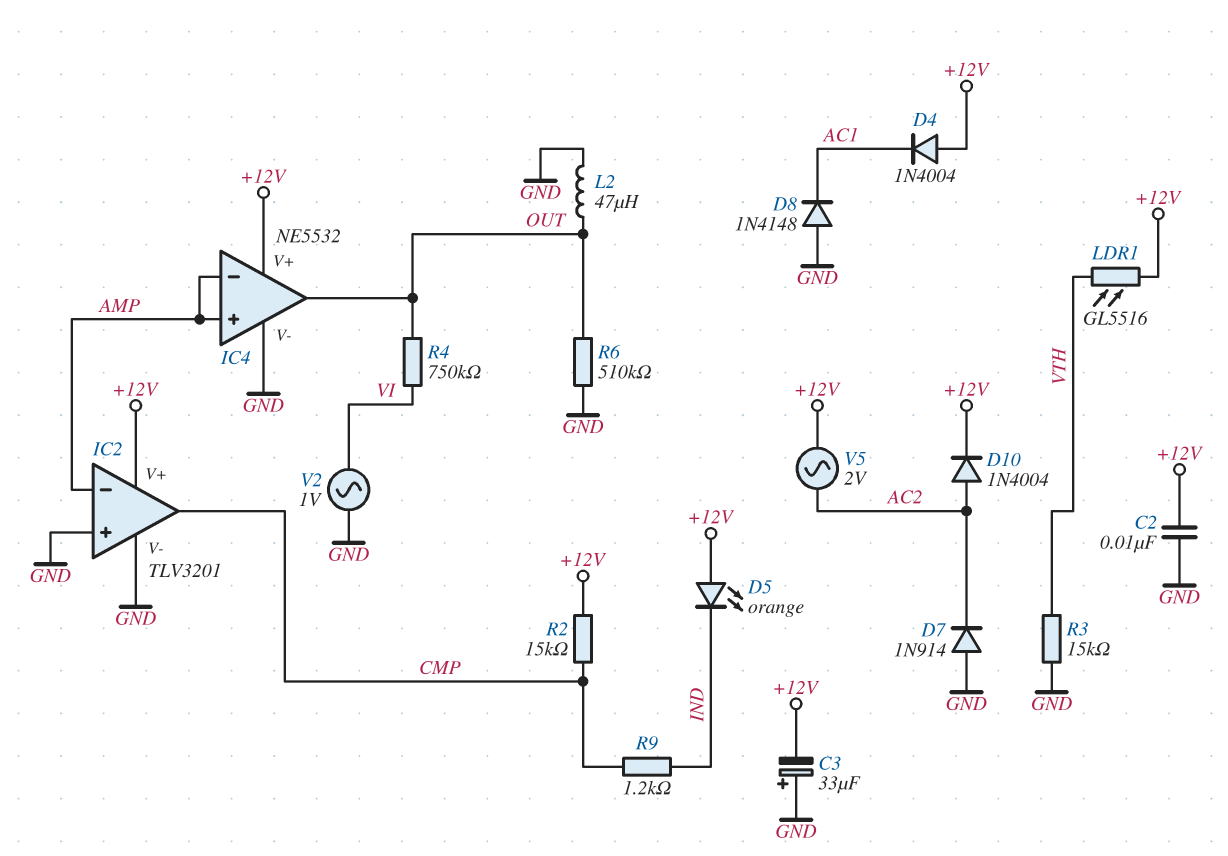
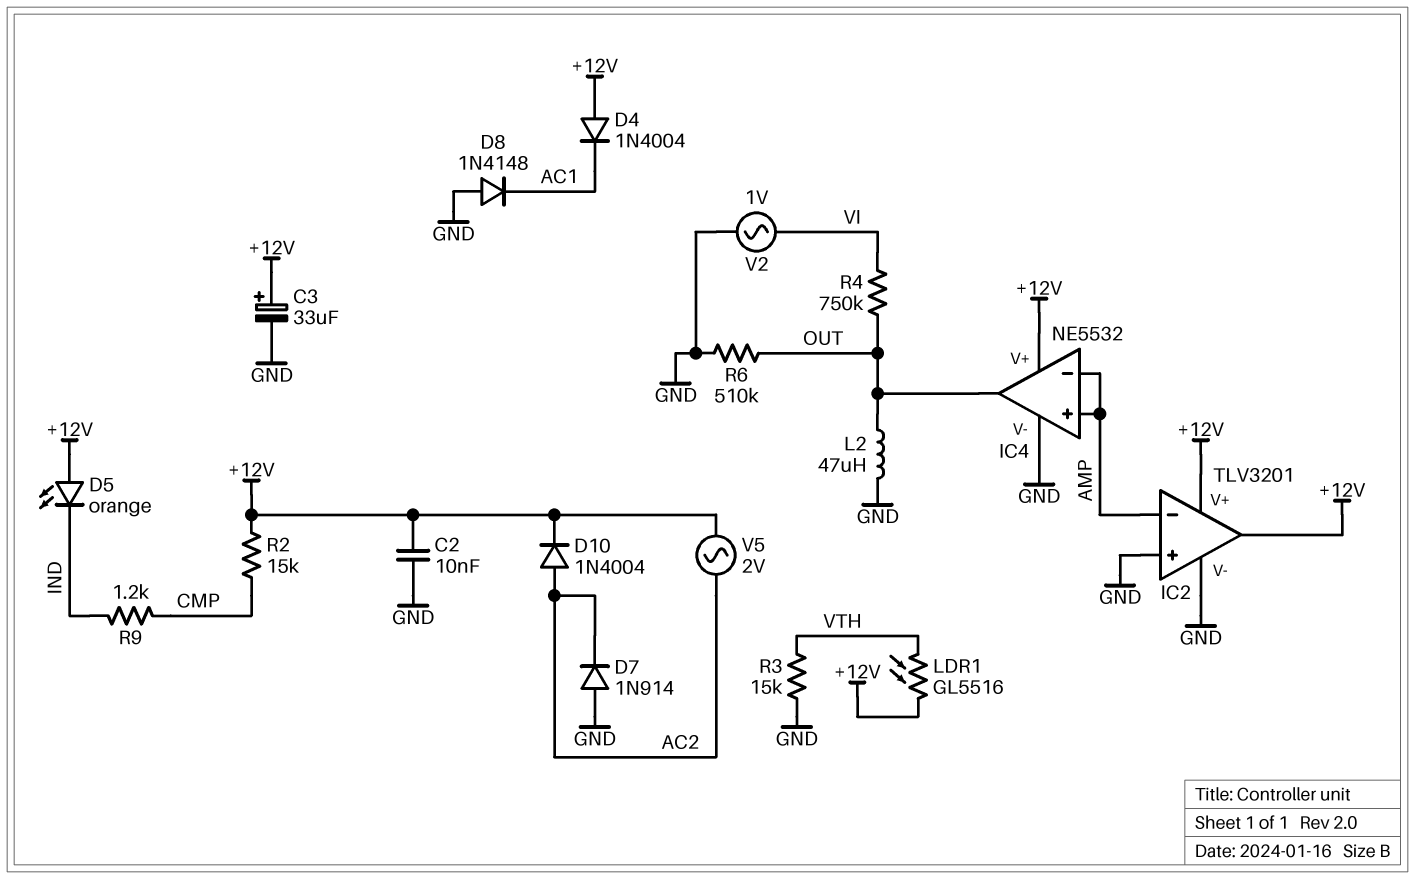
C3: 33uF (plus GND, minus +12V) -> 33uF (plus +12V, minus GND)
IC2 pin out: CMP -> +12V

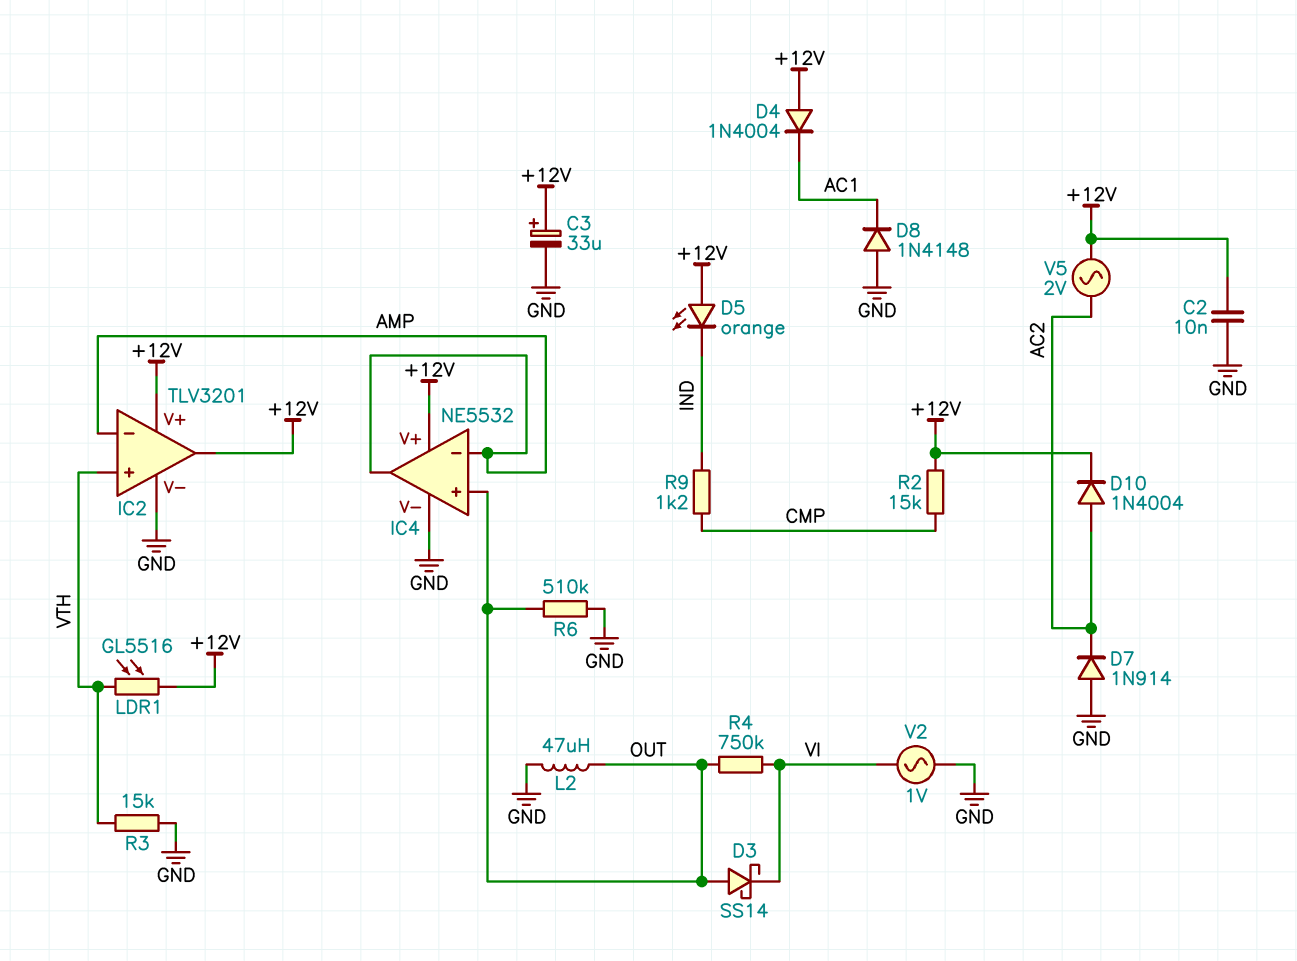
D3: none -> schottky SS14 (A OUT, K VI)
IC2 pin in+: GND -> VTH
IC4 pin in+: AMP -> OUT
IC4 pin out: OUT -> AMP

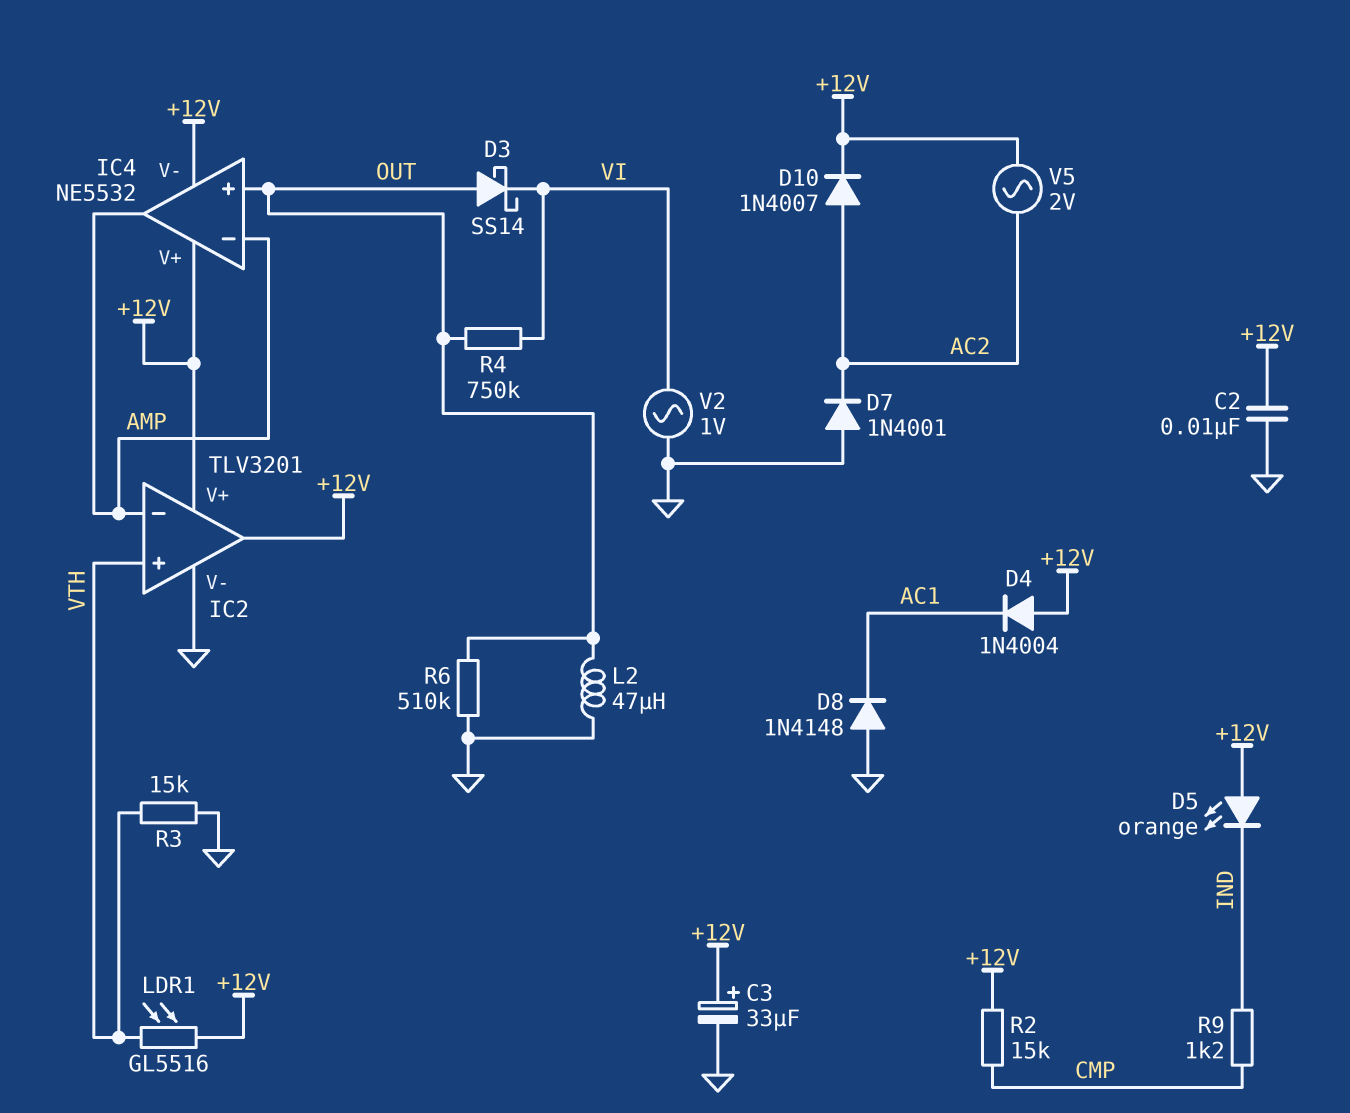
D7: diode 1N914 (A GND, K AC2) -> diode 1N4001 (A GND, K AC2)
D10: diode 1N4004 (A AC2, K +12V) -> diode 1N4007 (A AC2, K +12V)
IC4 pin V-: GND -> +12V

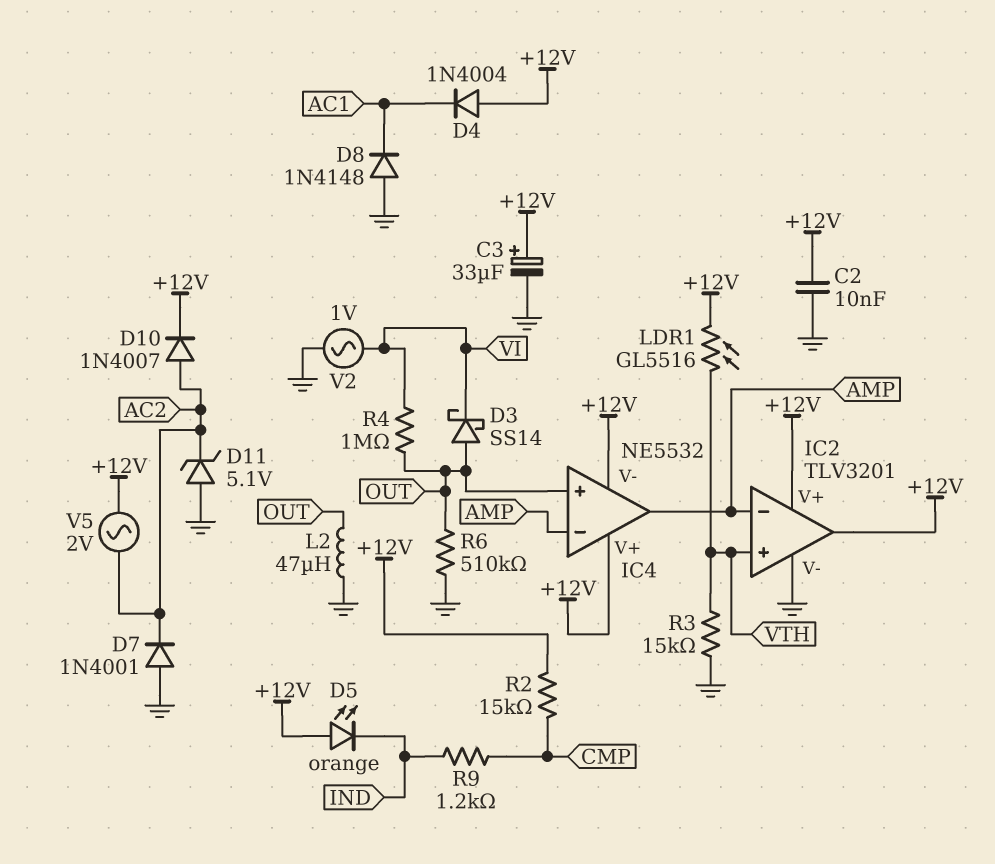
D11: none -> zener 5.1V (A GND, K AC2)
R4: 750k (OUT, VI) -> 1M (OUT, VI)

